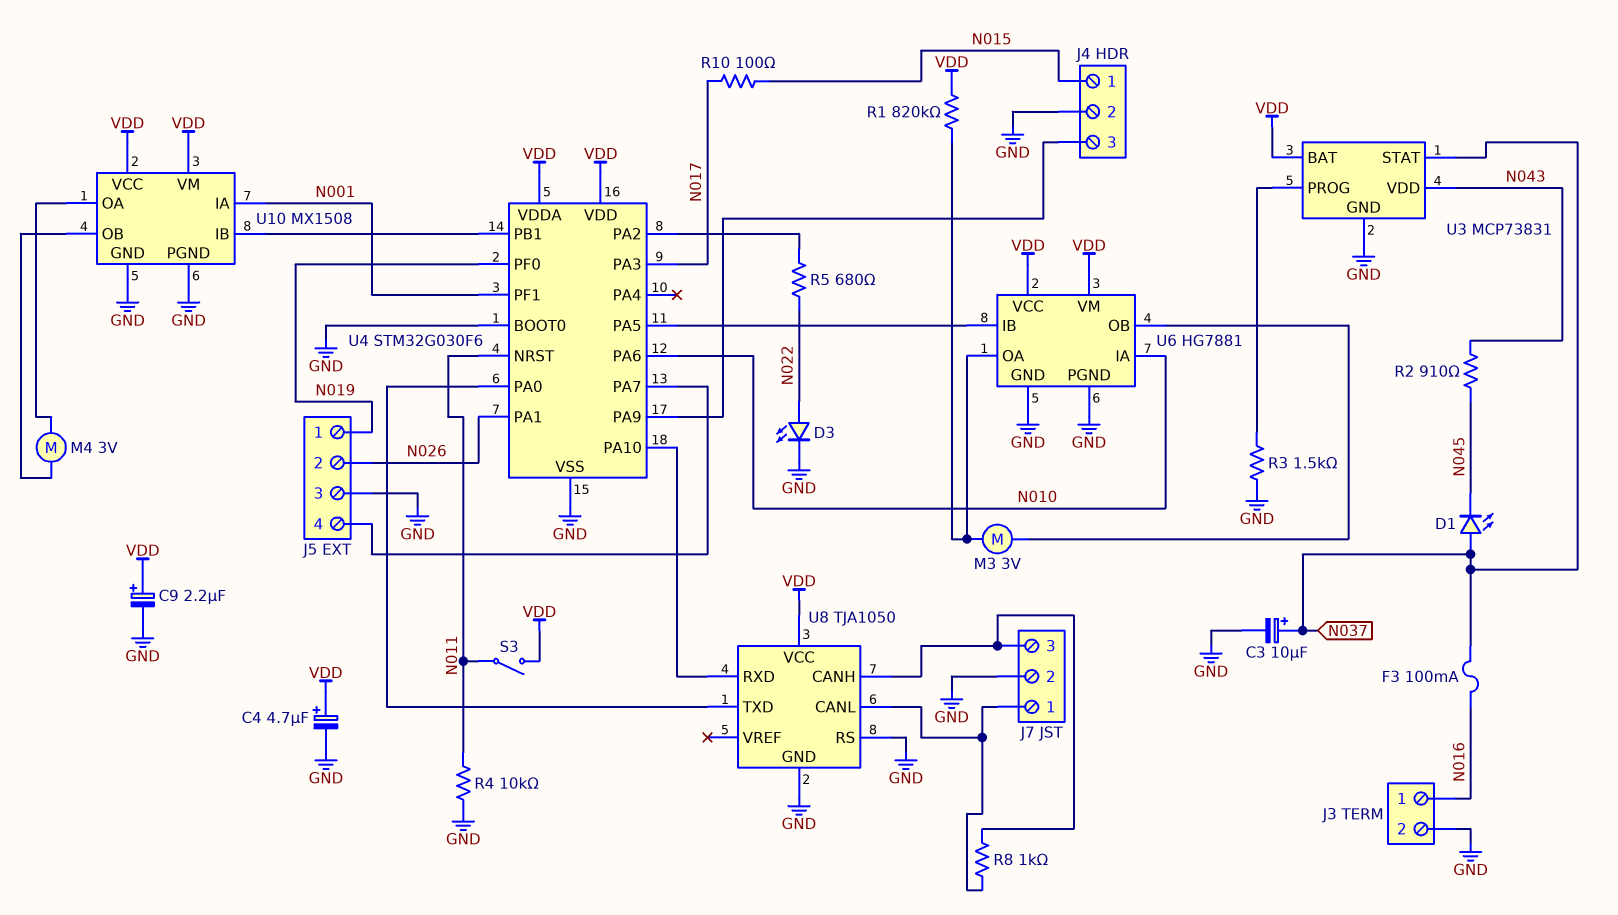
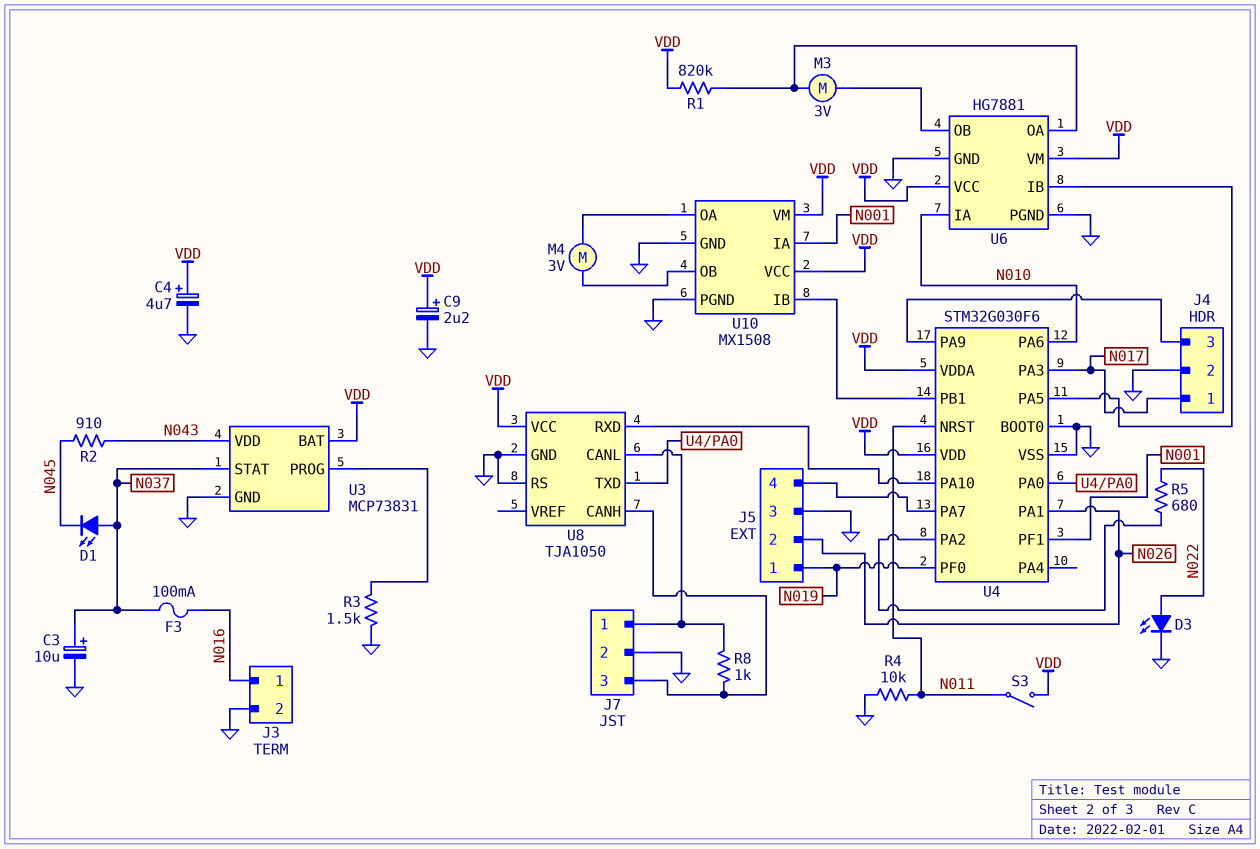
J4 pin 1: N015 -> N017
R10: 100 (N015, N017) -> none

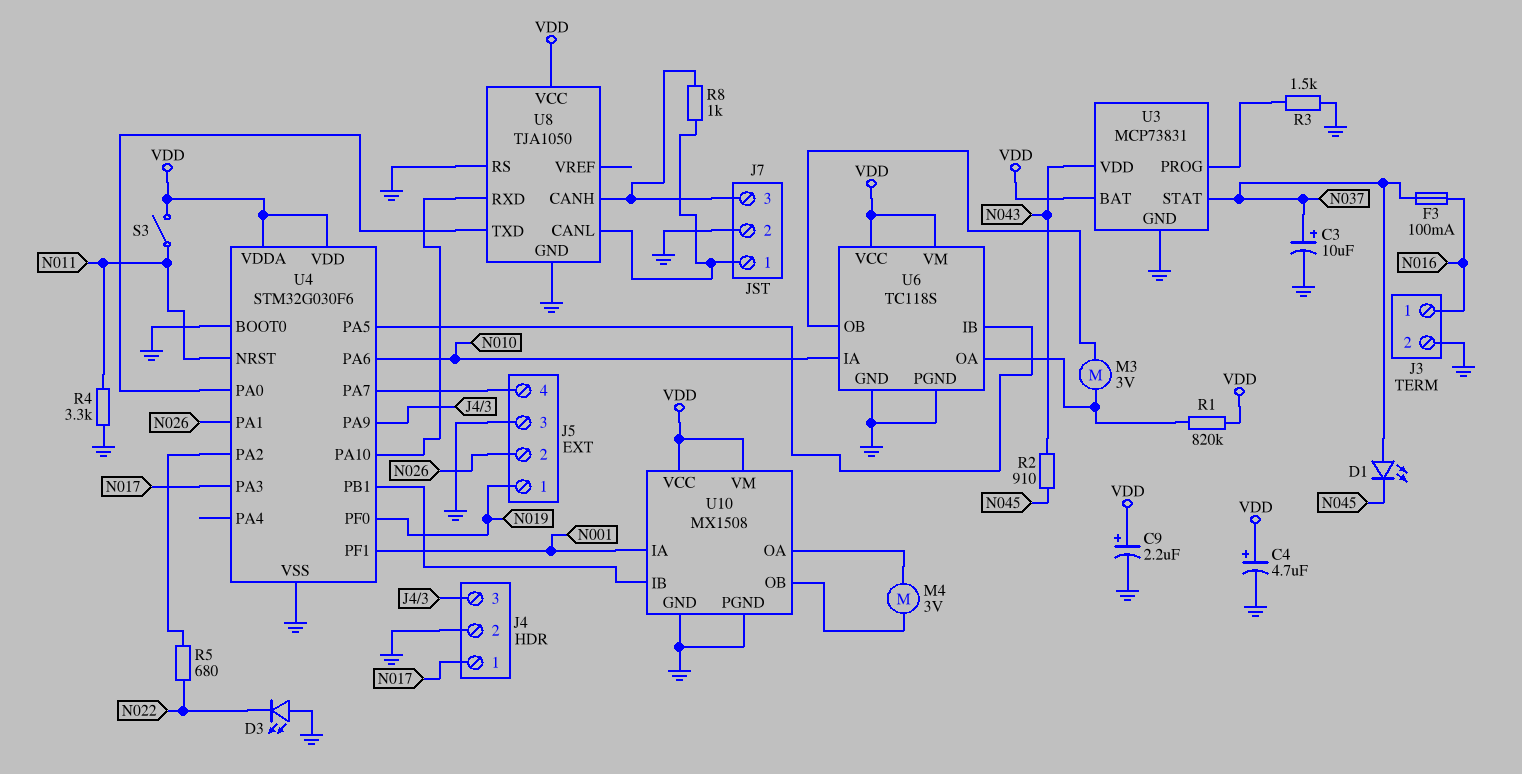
D3: LED (A N022, K GND) -> LED (A GND, K N022)
R4: 10k (GND, N011) -> 3.3k (GND, N011)
U6: HG7881 -> TC118S

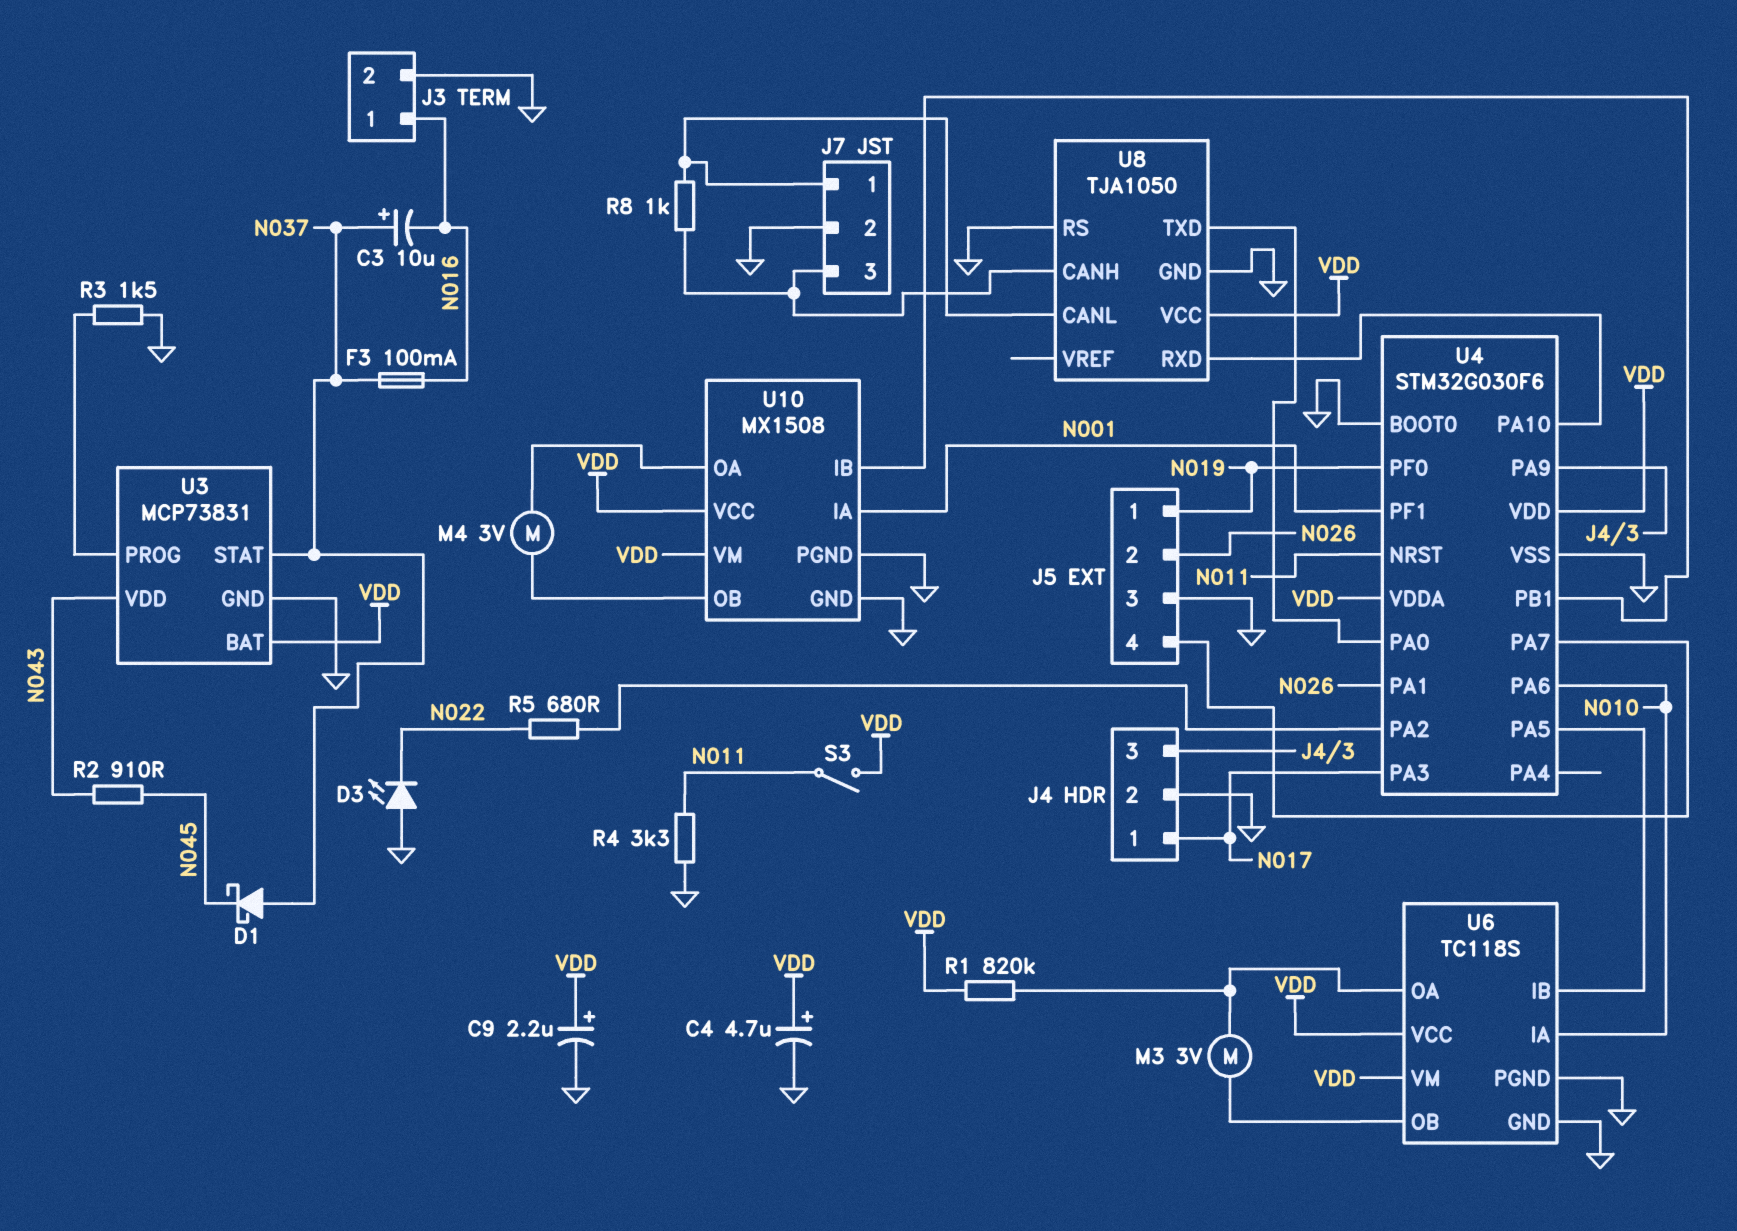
C3: 10uF (plus N037, minus GND) -> 10uF (plus N037, minus N016)
D1: LED (A N037, K N045) -> schottky (A N037, K N045)

